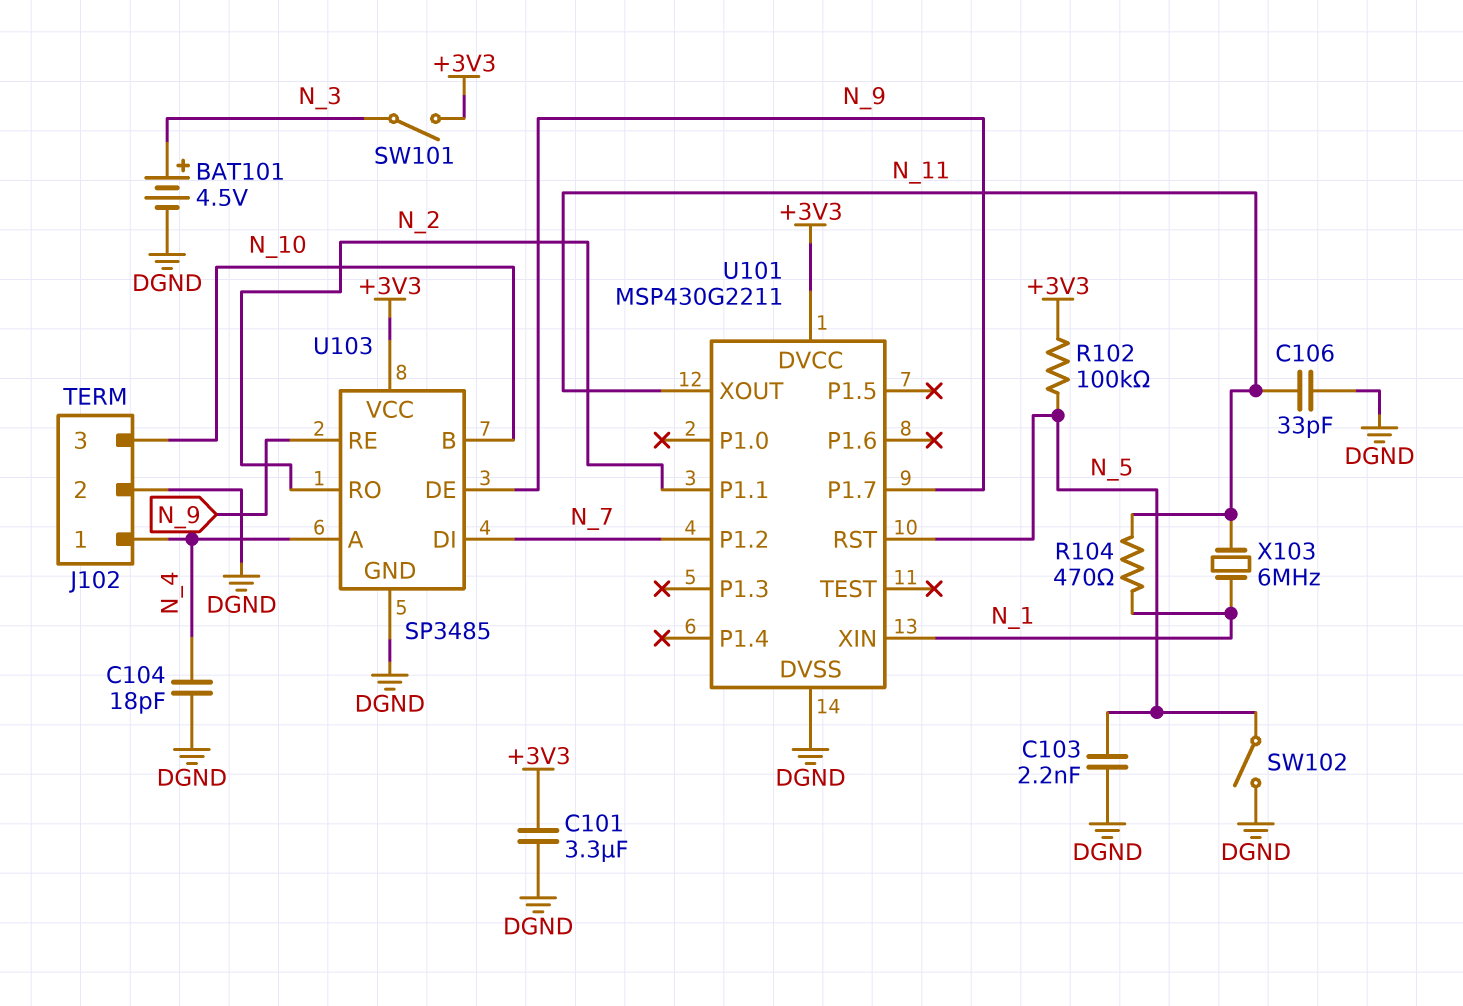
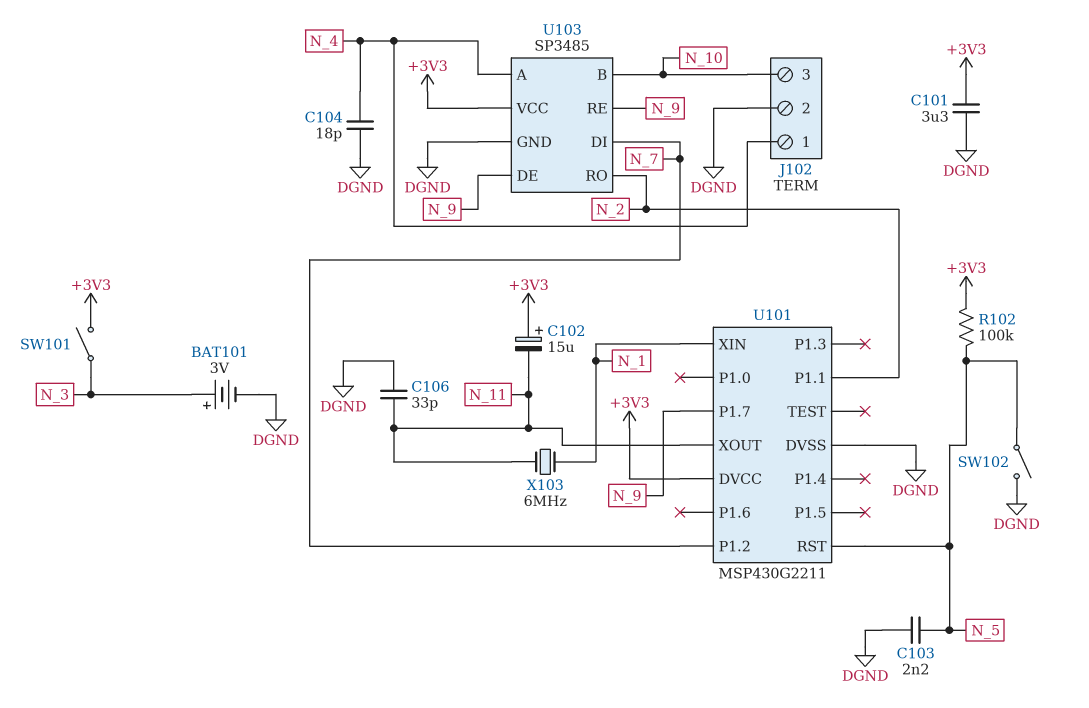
BAT101: 4.5V (plus N_3, minus DGND) -> 3V (plus N_3, minus DGND)
C102: none -> 15uF (plus +3V3, minus N_11)
R104: 470 (N_1, N_11) -> none

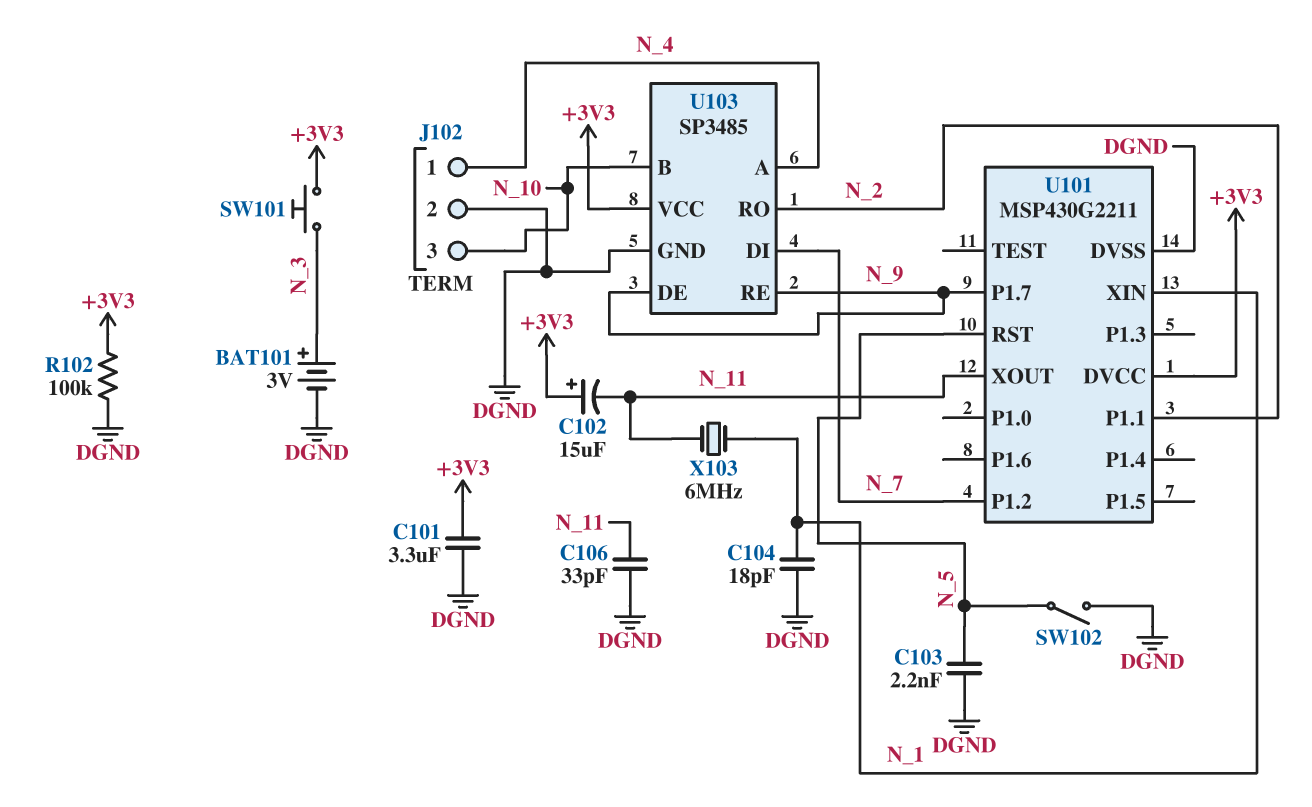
C104: 18pF (DGND, N_4) -> 18pF (DGND, N_1)
R102: 100k (+3V3, N_5) -> 100k (+3V3, DGND)
SW101: switch (+3V3, N_3) -> button (+3V3, N_3)

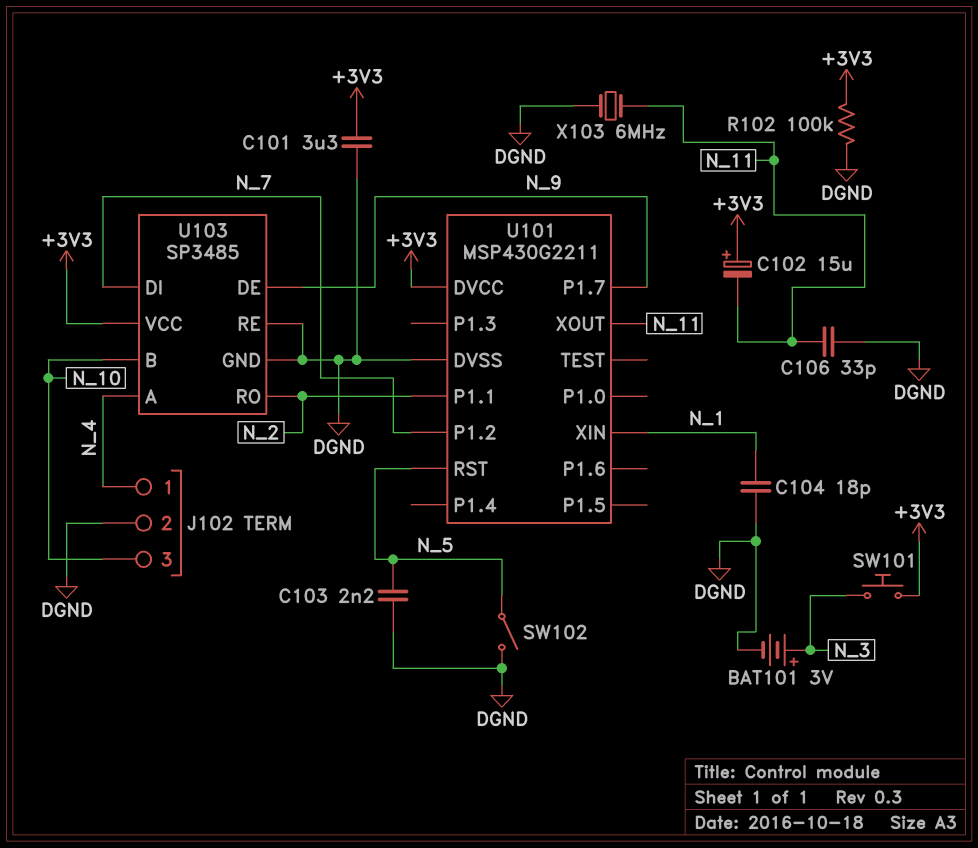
U103 pin RE: N_9 -> DGND
X103: 6MHz (N_1, N_11) -> 6MHz (DGND, N_11)

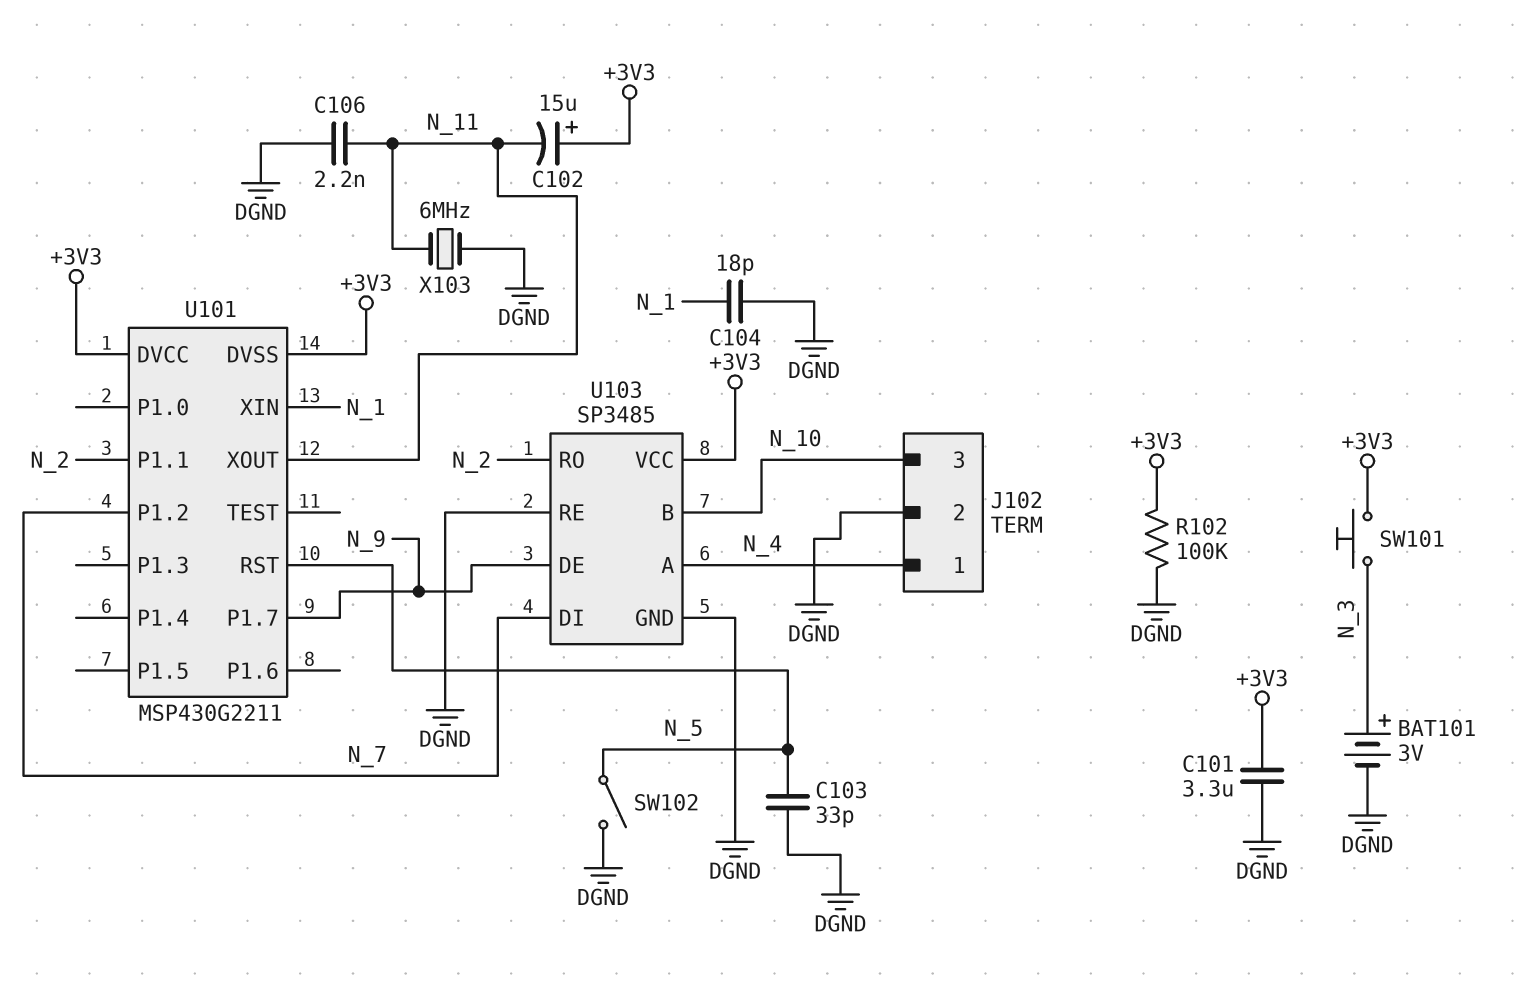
C103: 2.2nF (DGND, N_5) -> 33pF (DGND, N_5)
C106: 33pF (DGND, N_11) -> 2.2nF (DGND, N_11)
U101 pin DVSS: DGND -> +3V3

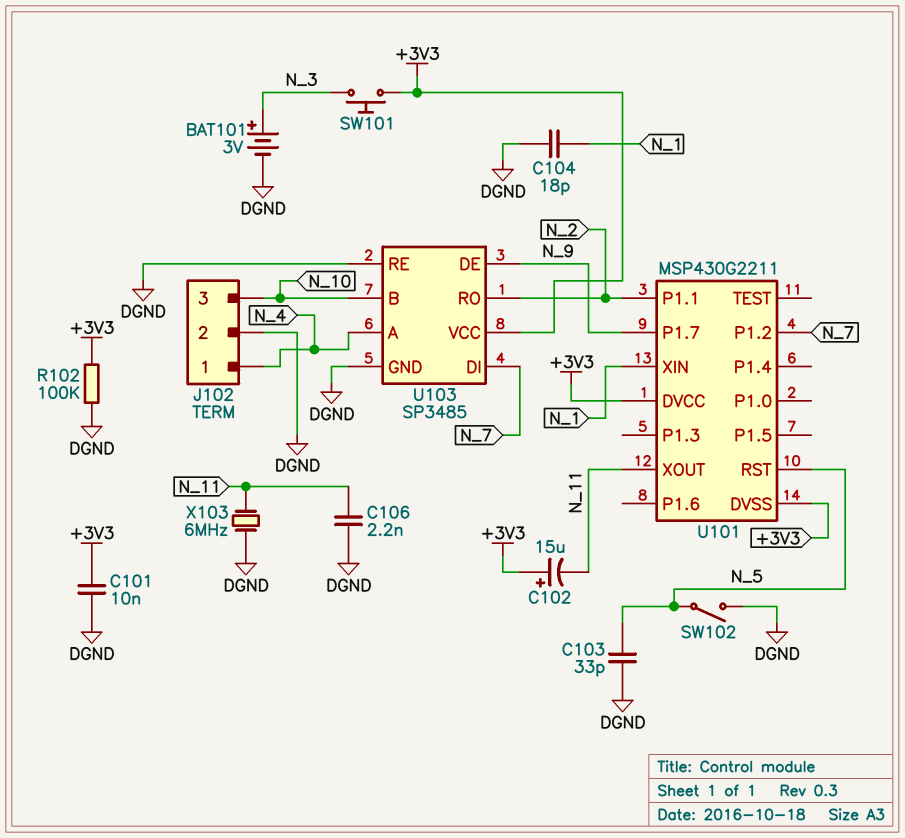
C101: 3.3uF (+3V3, DGND) -> 10nF (+3V3, DGND)

